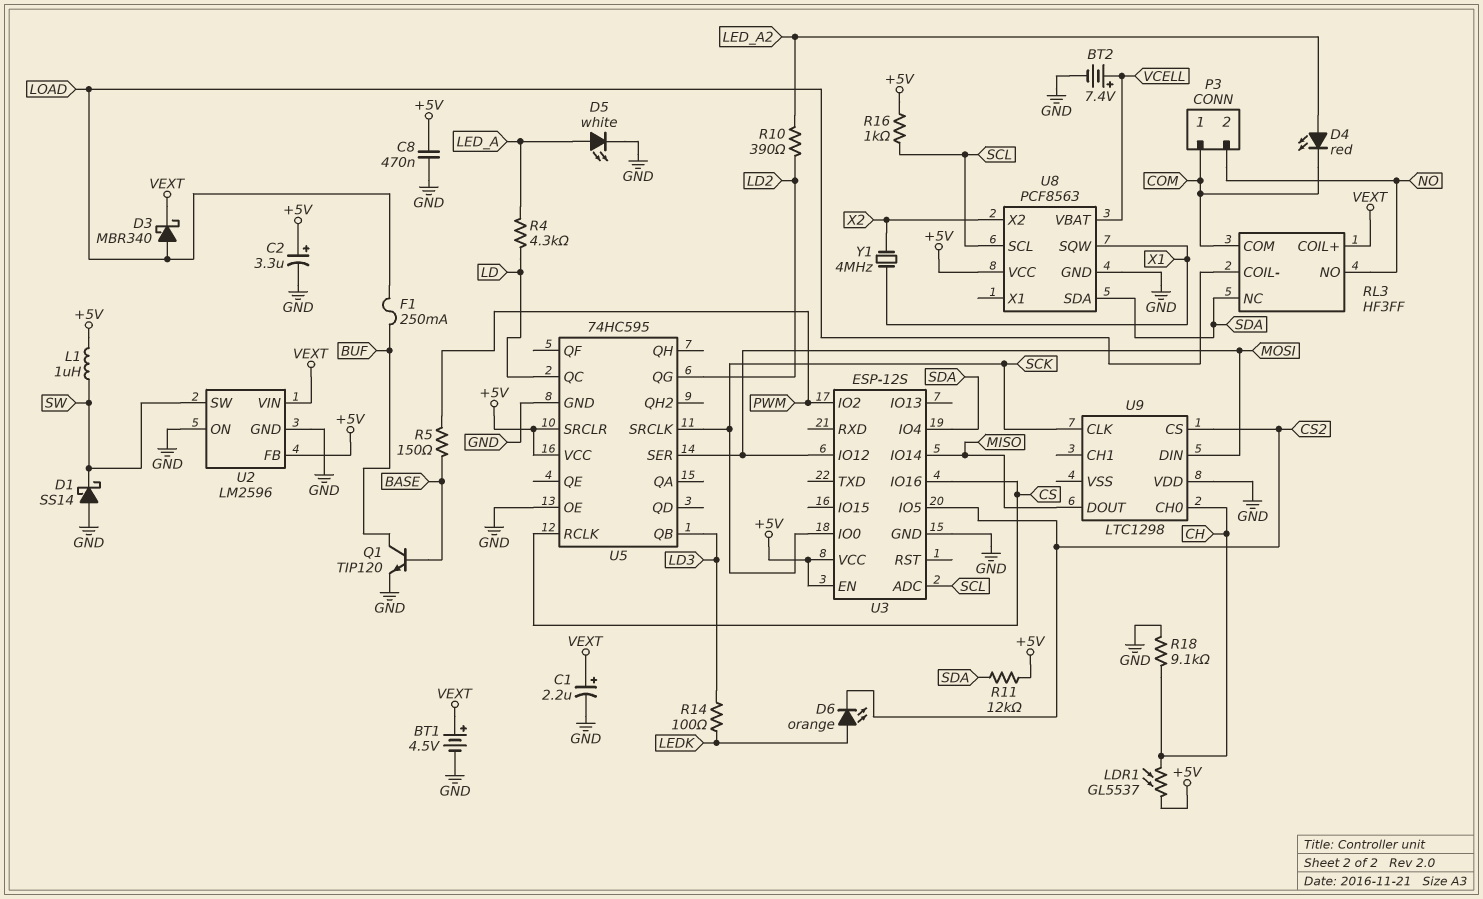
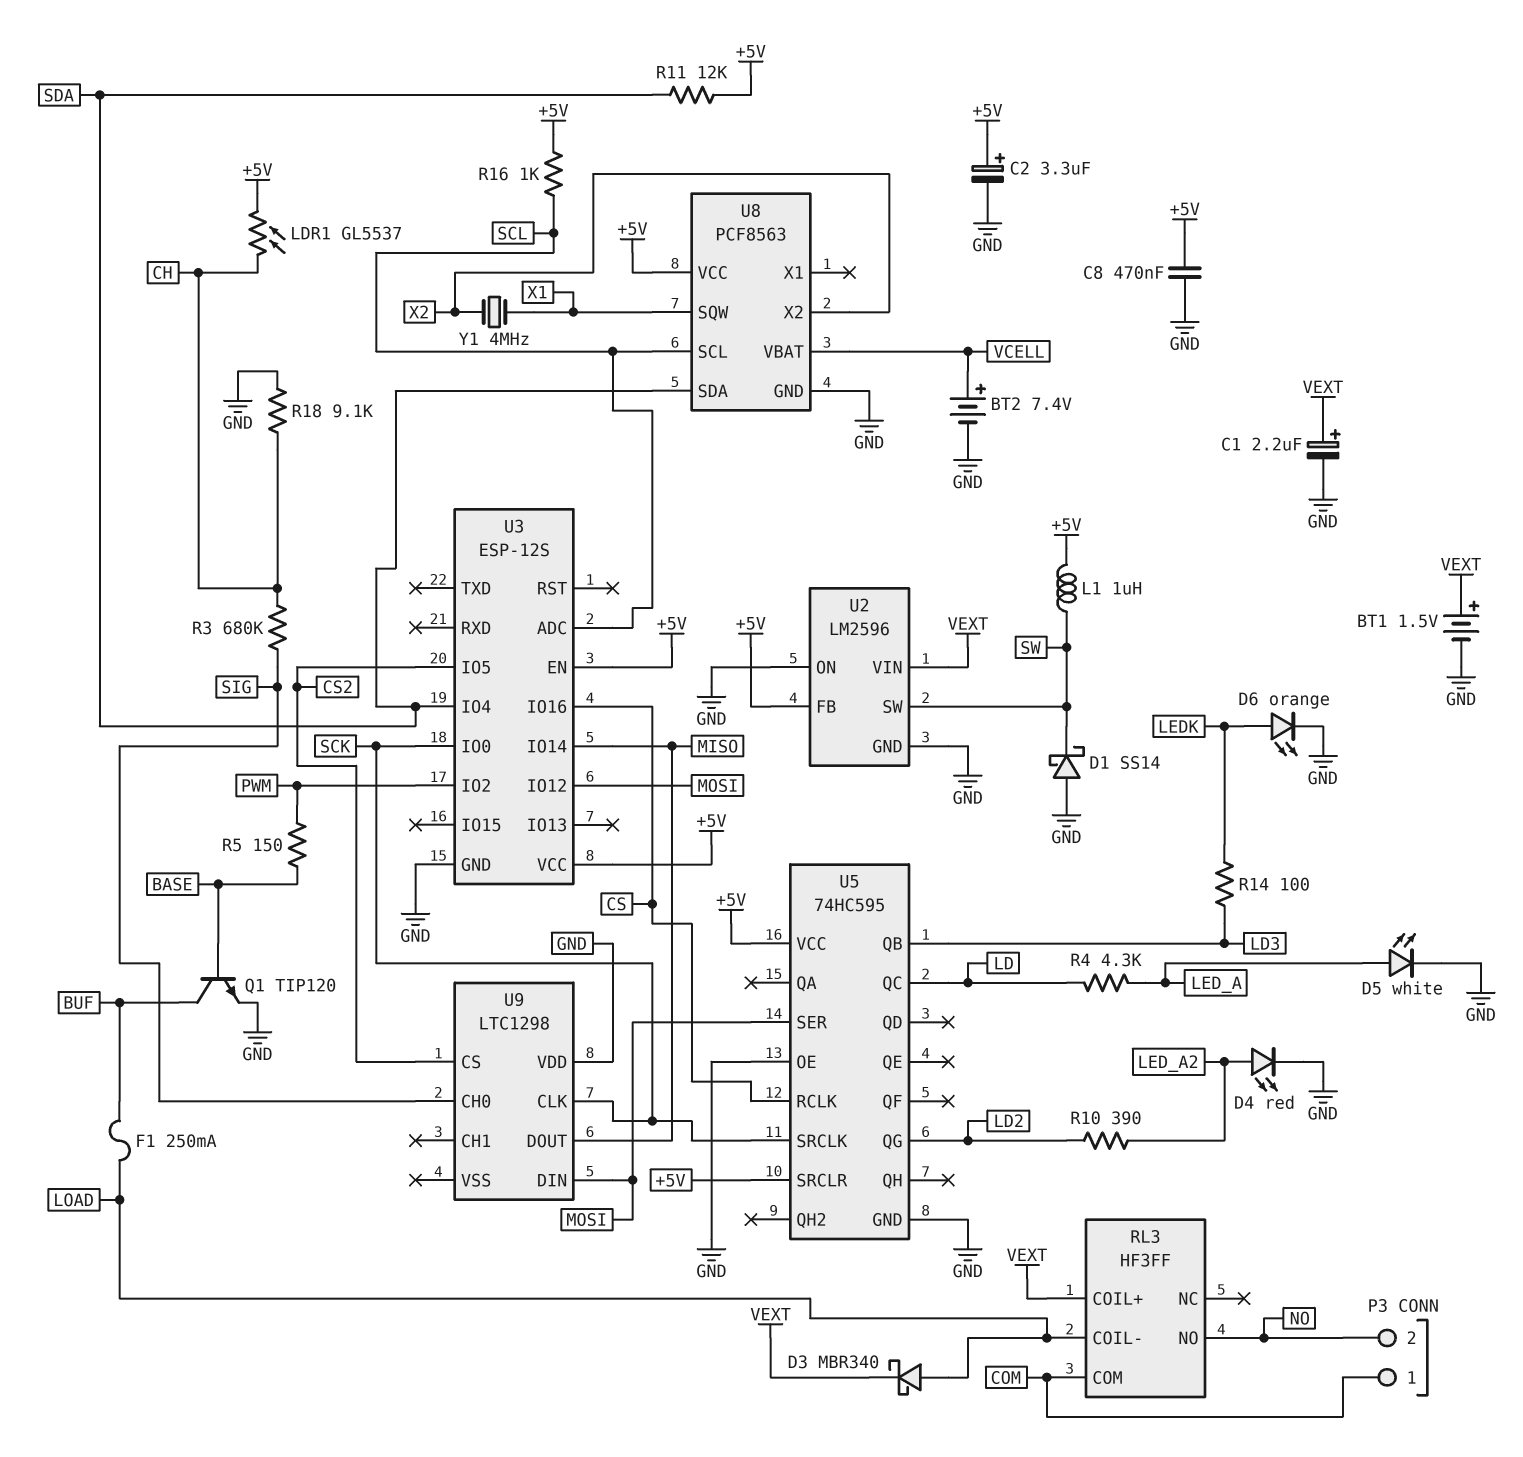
BT1: 4.5V (plus VEXT, minus GND) -> 1.5V (plus VEXT, minus GND)
D4: LED red (A LED_A2, K COM) -> LED red (A LED_A2, K GND)
D6: LED orange (A LEDK, K CS2) -> LED orange (A LEDK, K GND)
R3: none -> 680k (CH, SIG)
RL3 pin NC: SDA -> none
U9 pin CH0: CH -> SIG

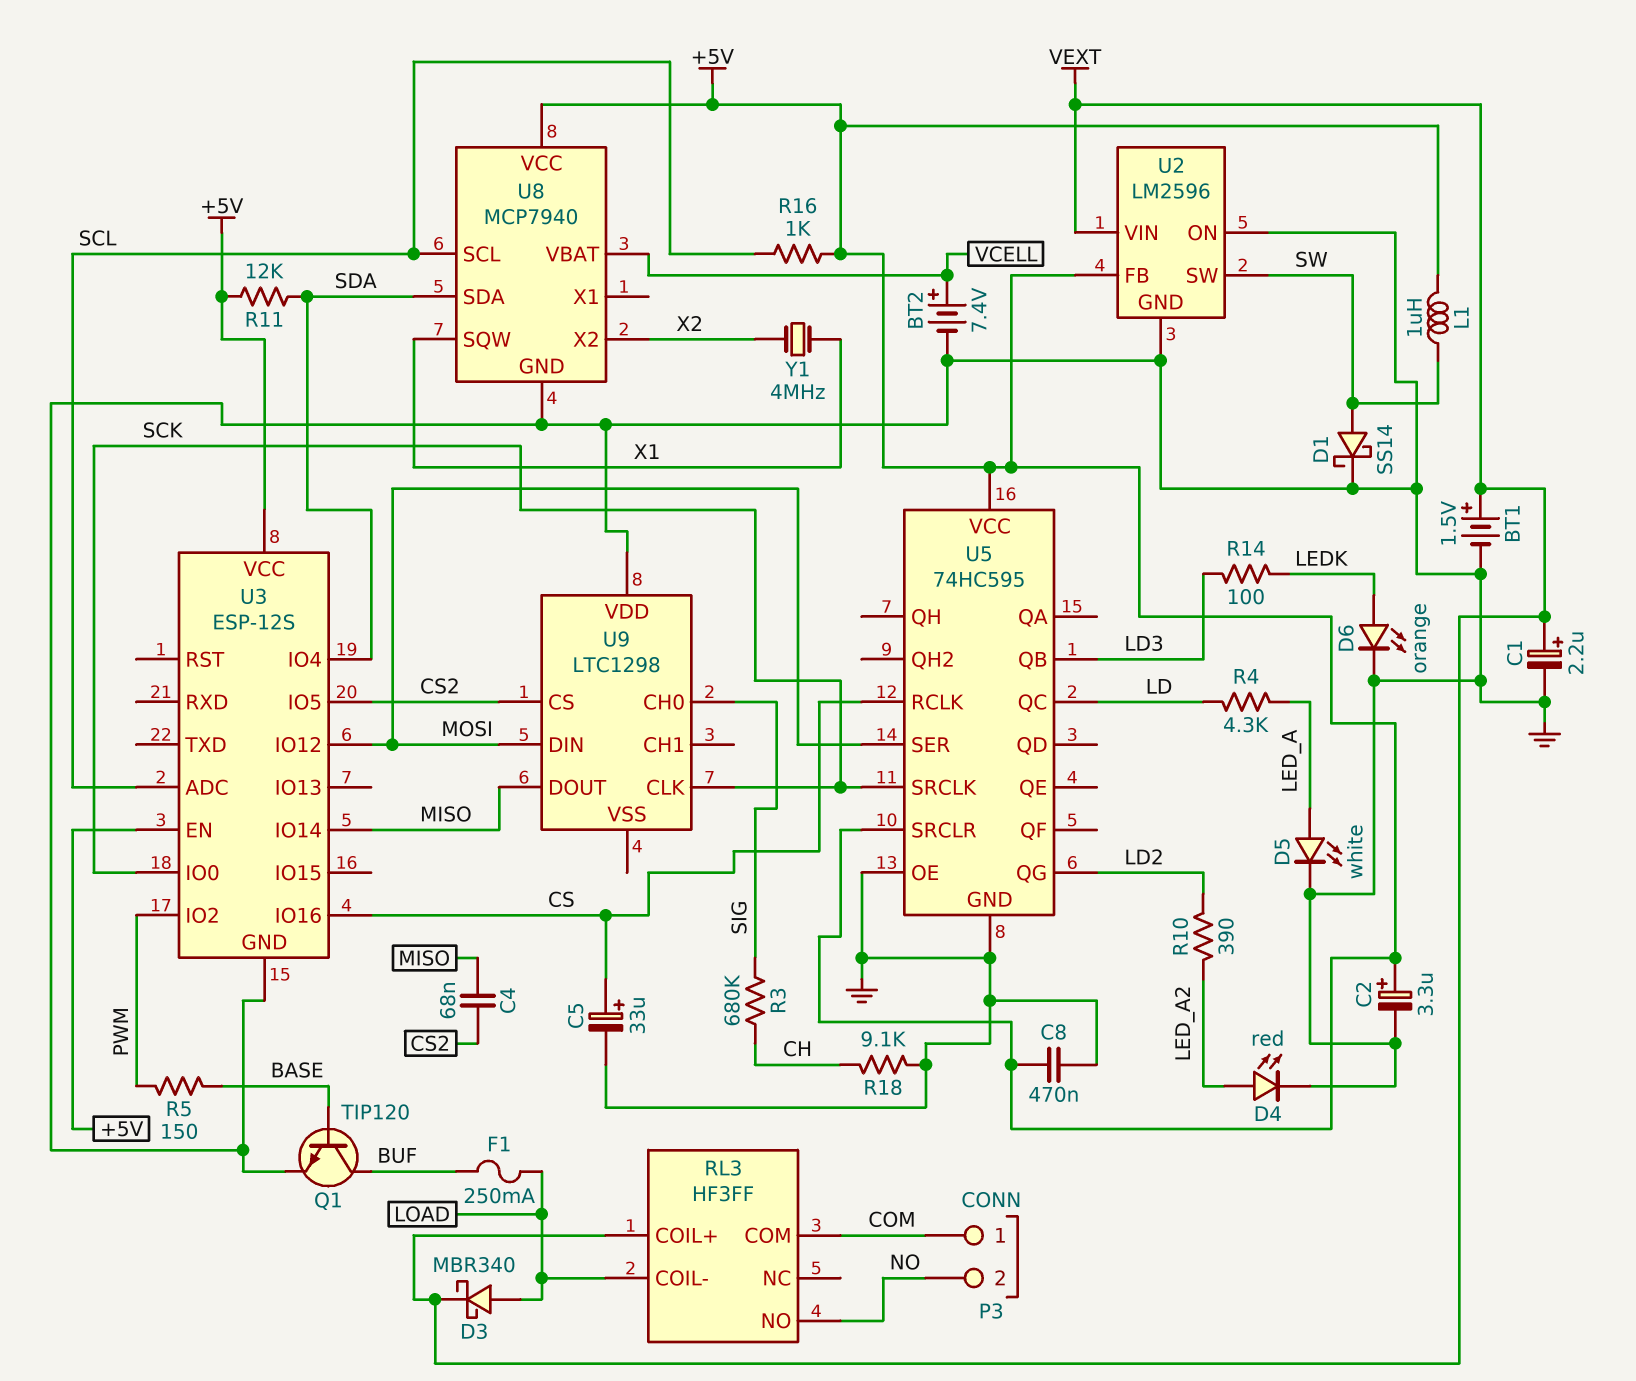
C4: none -> 68nF (CS2, MISO)
C5: none -> 33uF (plus CS, minus GND)
D1: schottky SS14 (A GND, K SW) -> schottky SS14 (A SW, K GND)
LDR1: GL5537 (+5V, CH) -> none
U8: PCF8563 -> MCP7940

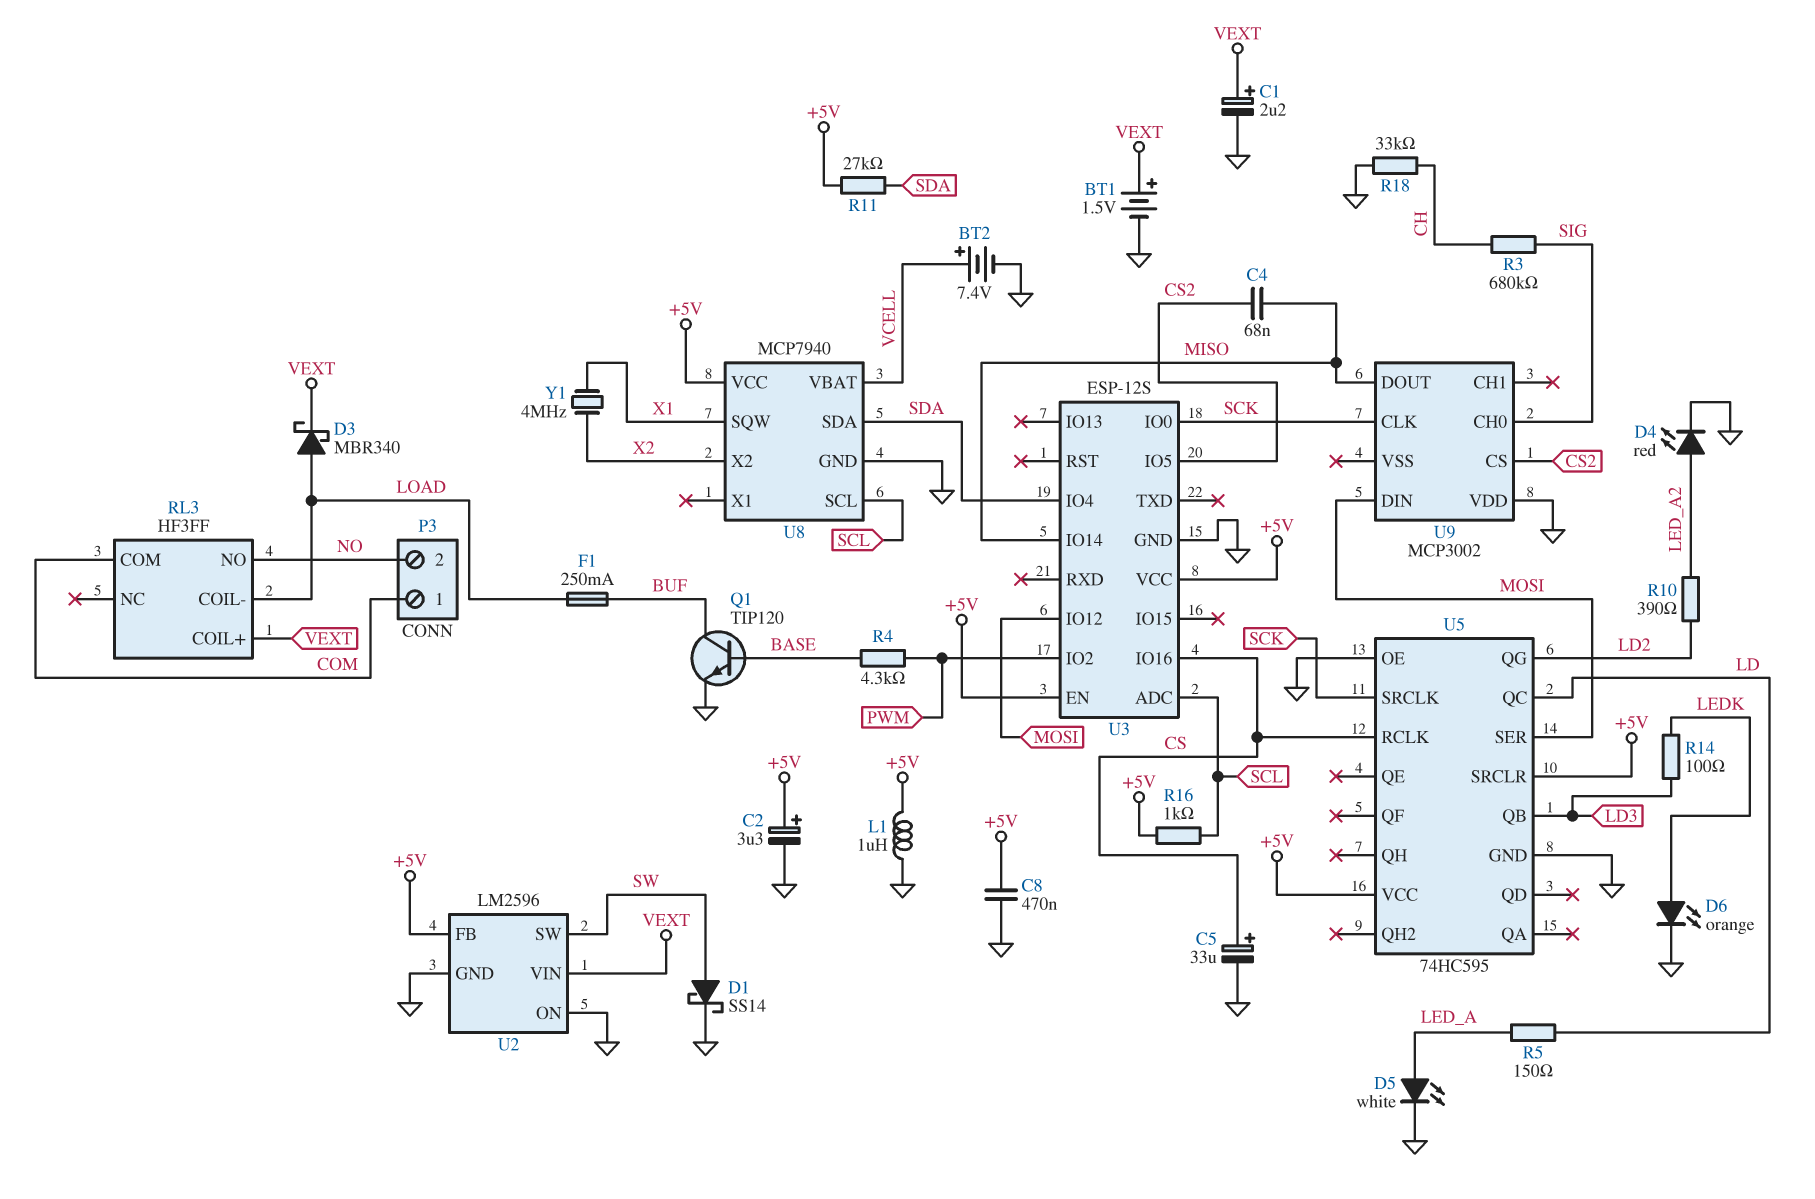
L1: 1uH (+5V, SW) -> 1uH (+5V, GND)
R4: 4.3k (LD, LED_A) -> 4.3k (BASE, PWM)
R5: 150 (BASE, PWM) -> 150 (LD, LED_A)
R11: 12k (+5V, SDA) -> 27k (+5V, SDA)
R18: 9.1k (CH, GND) -> 33k (CH, GND)
U9: LTC1298 -> MCP3002

